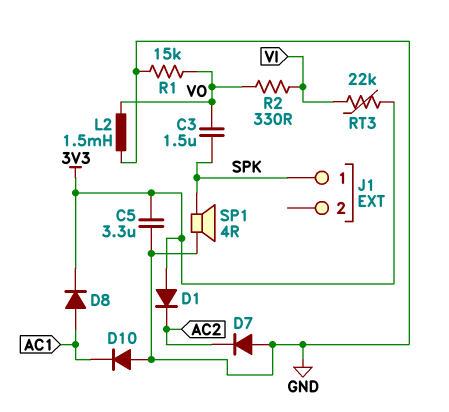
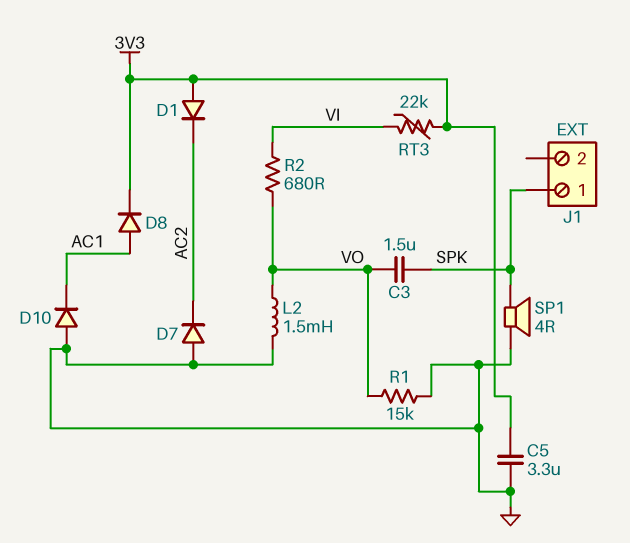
R2: 330 (VI, VO) -> 680 (VI, VO)

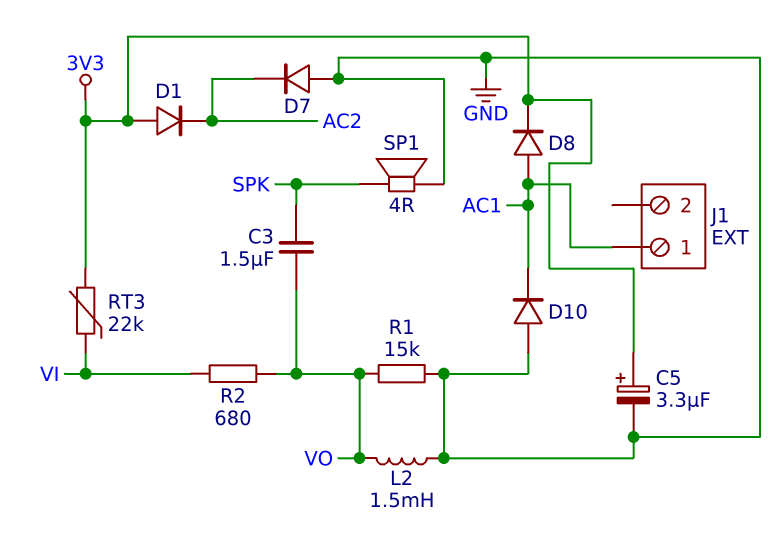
C5: 3.3uF (3V3, GND) -> 3.3uF (plus 3V3, minus GND)
J1 pin 1: SPK -> AC1

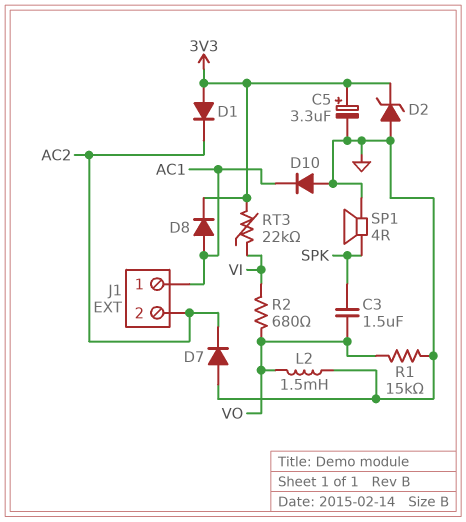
D2: none -> zener (A GND, K 3V3)
J1 pin 2: none -> AC2

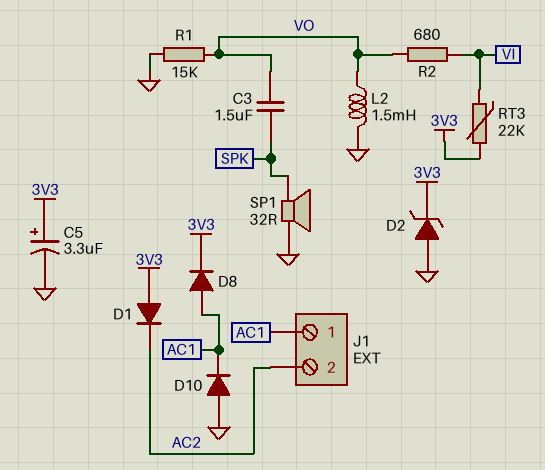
D7: diode (A GND, K AC2) -> none
SP1: speaker 4R (GND, SPK) -> speaker 32R (GND, SPK)

